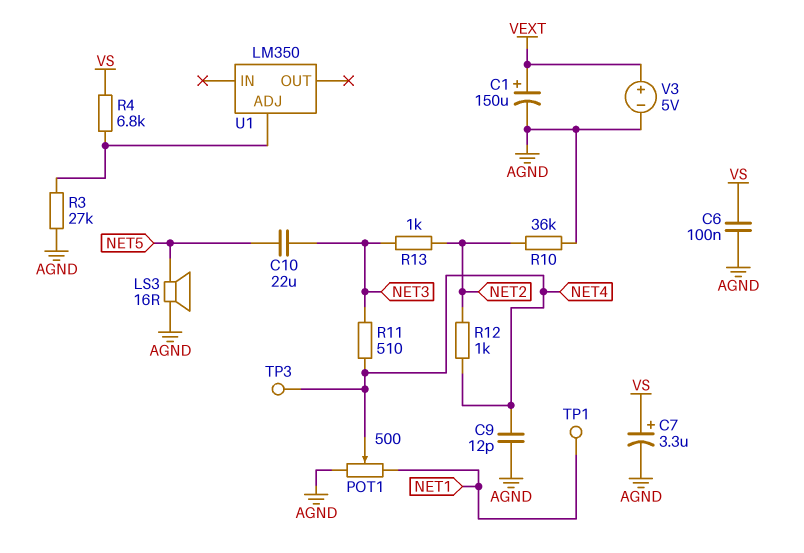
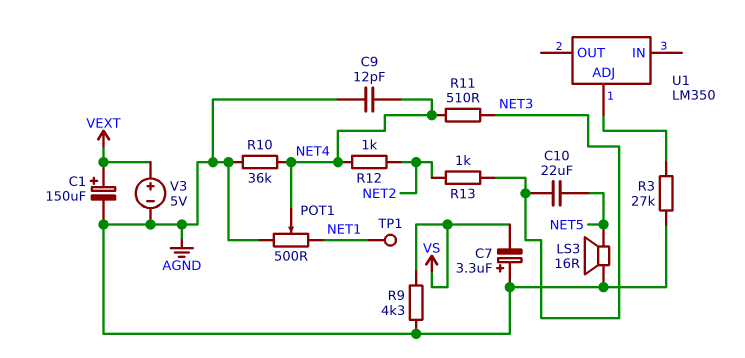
C6: 100nF (AGND, VS) -> none
C7: 3.3uF (plus VS, minus AGND) -> 3.3uF (plus AGND, minus VS)
R4: 6.8k (U1/ADJ, VS) -> none
R9: none -> 4.3k (AGND, VS)
R10: 36k (AGND, NET2) -> 36k (AGND, NET4)
TP3: test point (NET4) -> none

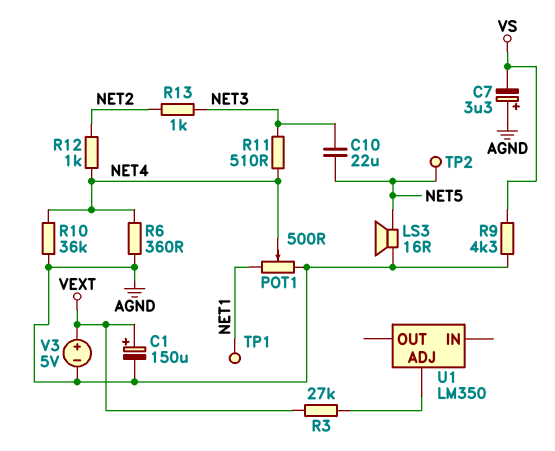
C9: 12pF (AGND, NET4) -> none
R3: 27k (AGND, U1/ADJ) -> 27k (U1/ADJ, VEXT)
R6: none -> 360 (AGND, NET4)
TP2: none -> test point (NET5)

